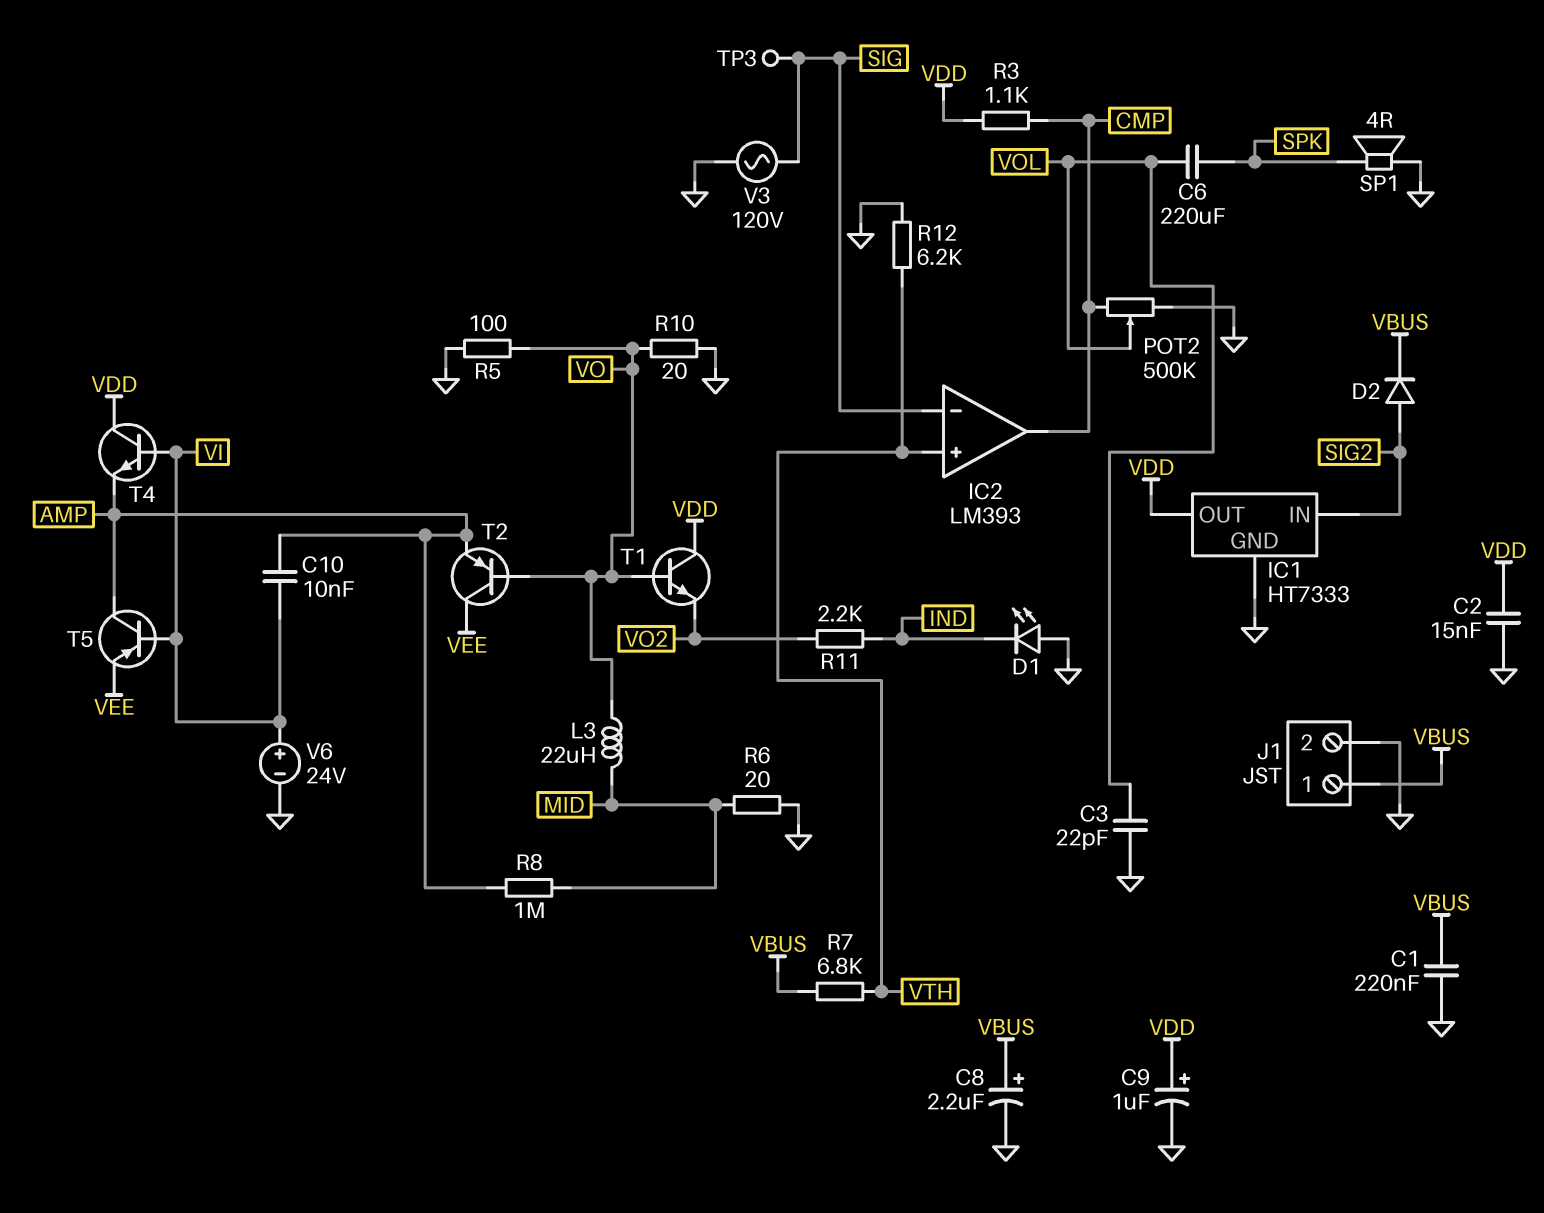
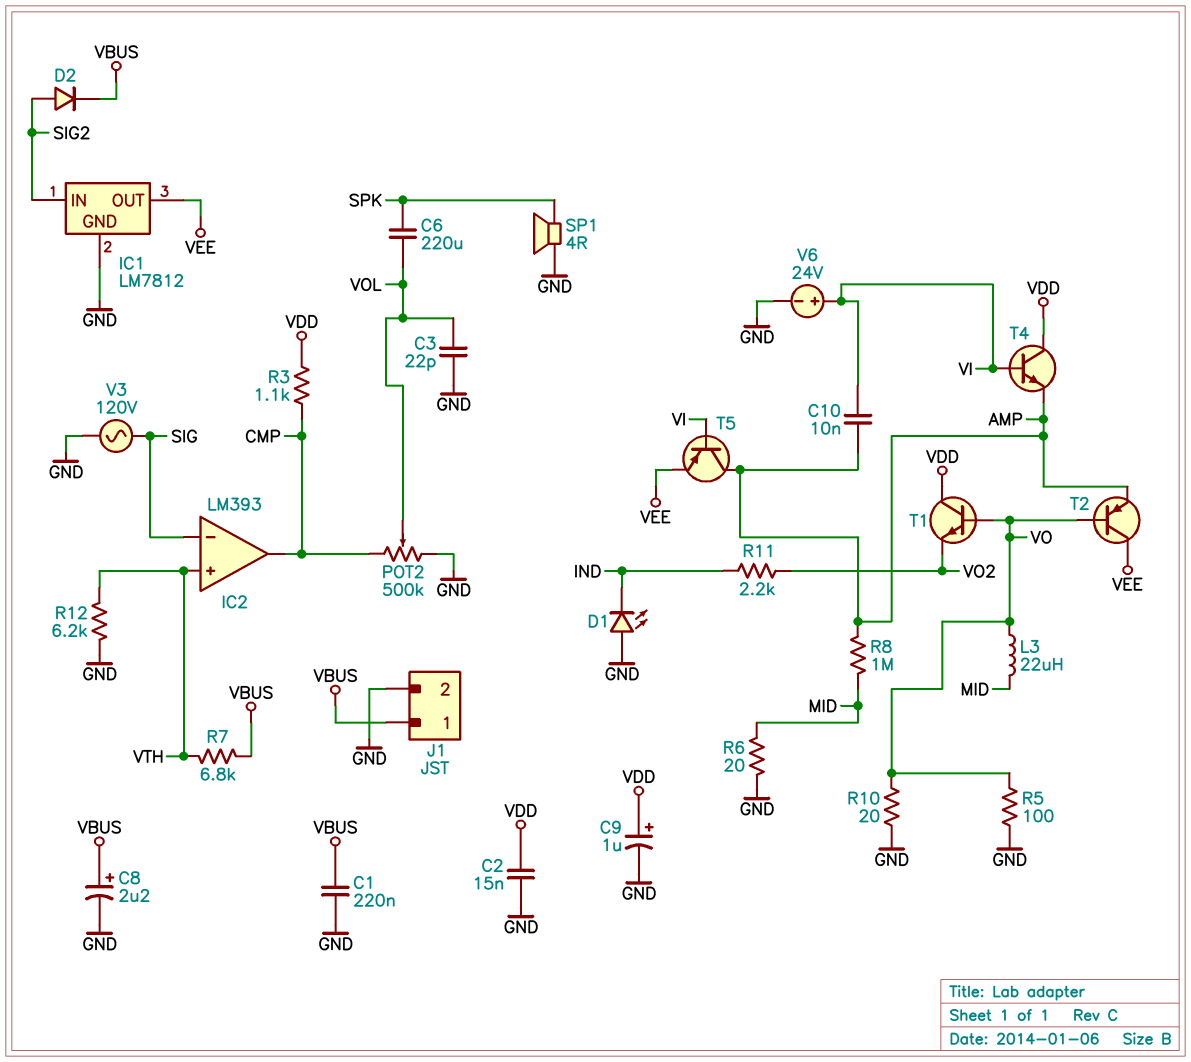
IC1: HT7333 -> LM7812
IC1 pin OUT: VDD -> VEE
TP3: test point (SIG) -> none

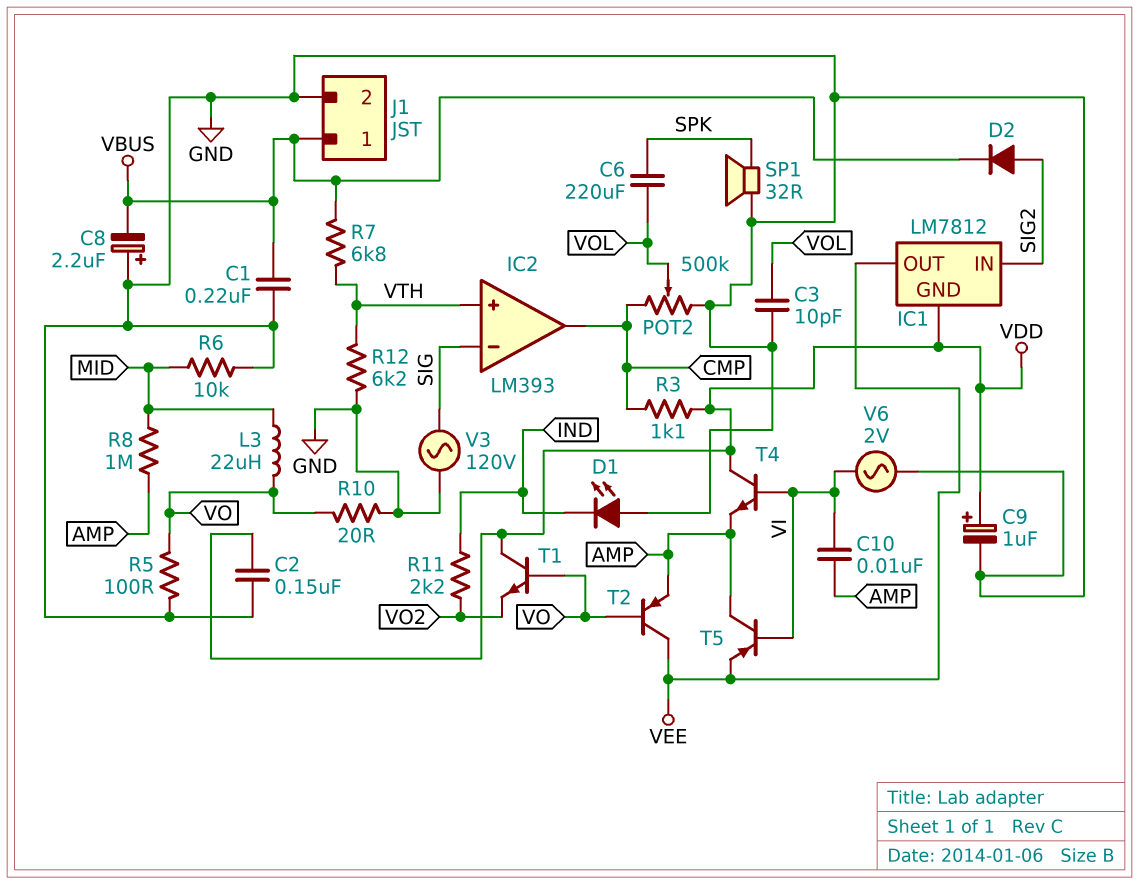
C2: 15nF (GND, VDD) -> 150nF (GND, VDD)
C3: 22pF (GND, VOL) -> 10pF (GND, VOL)
C8: 2.2uF (plus VBUS, minus GND) -> 2.2uF (plus GND, minus VBUS)
IC1 pin GND: GND -> VDD
R6: 20 (GND, MID) -> 10k (GND, MID)
SP1: speaker 4R (GND, SPK) -> speaker 32R (GND, SPK)
V6: 24V (plus VI, minus GND) -> AC 2V (GND, VI)

